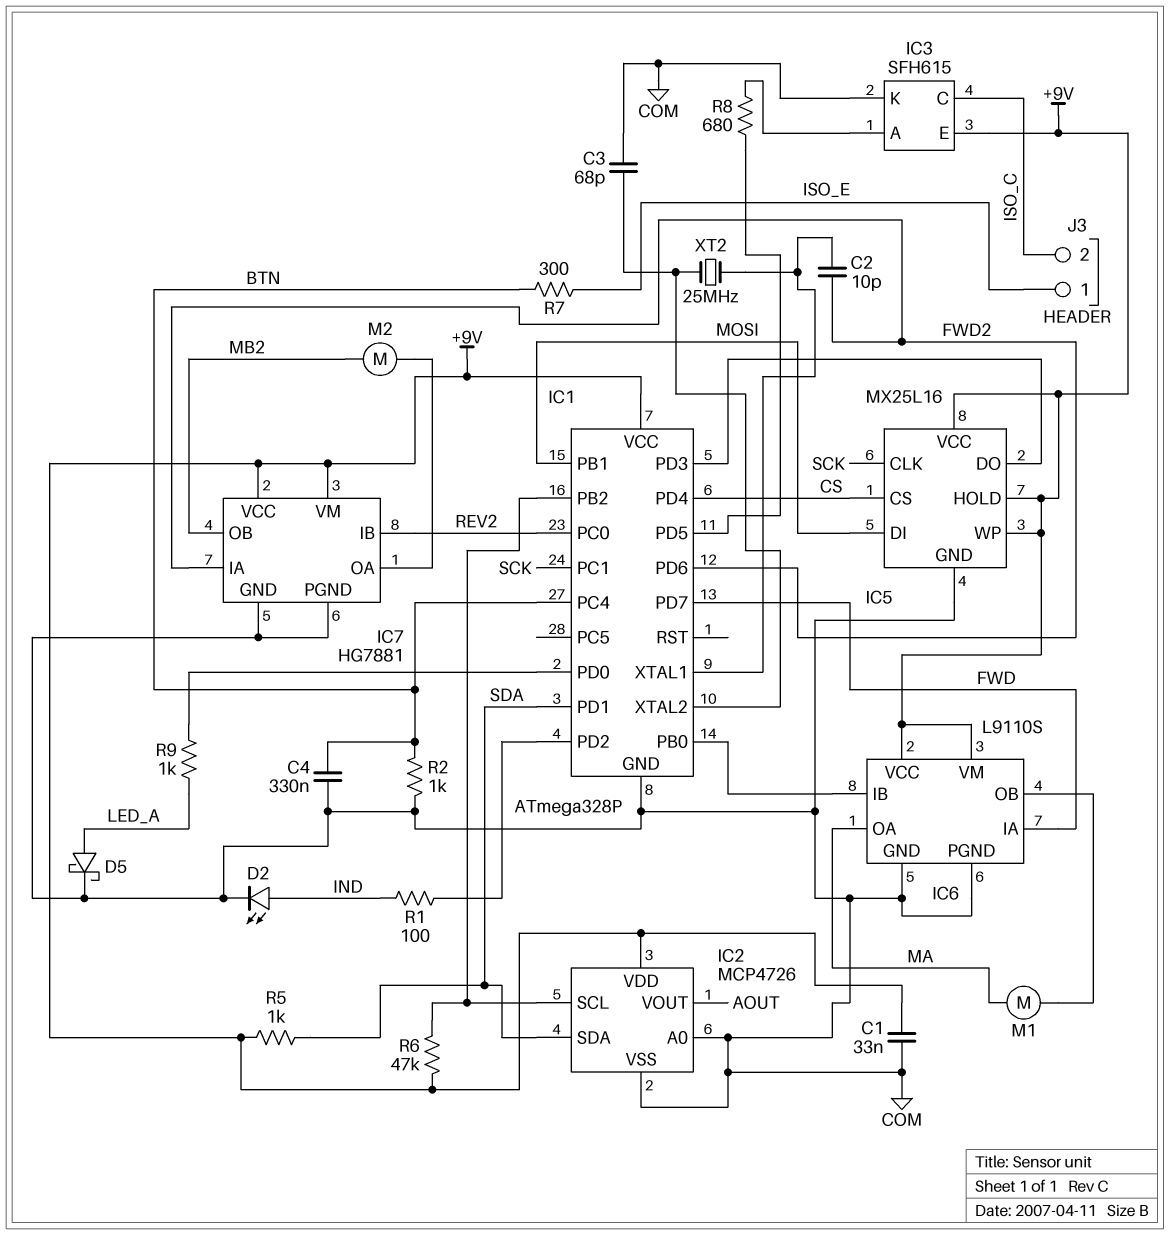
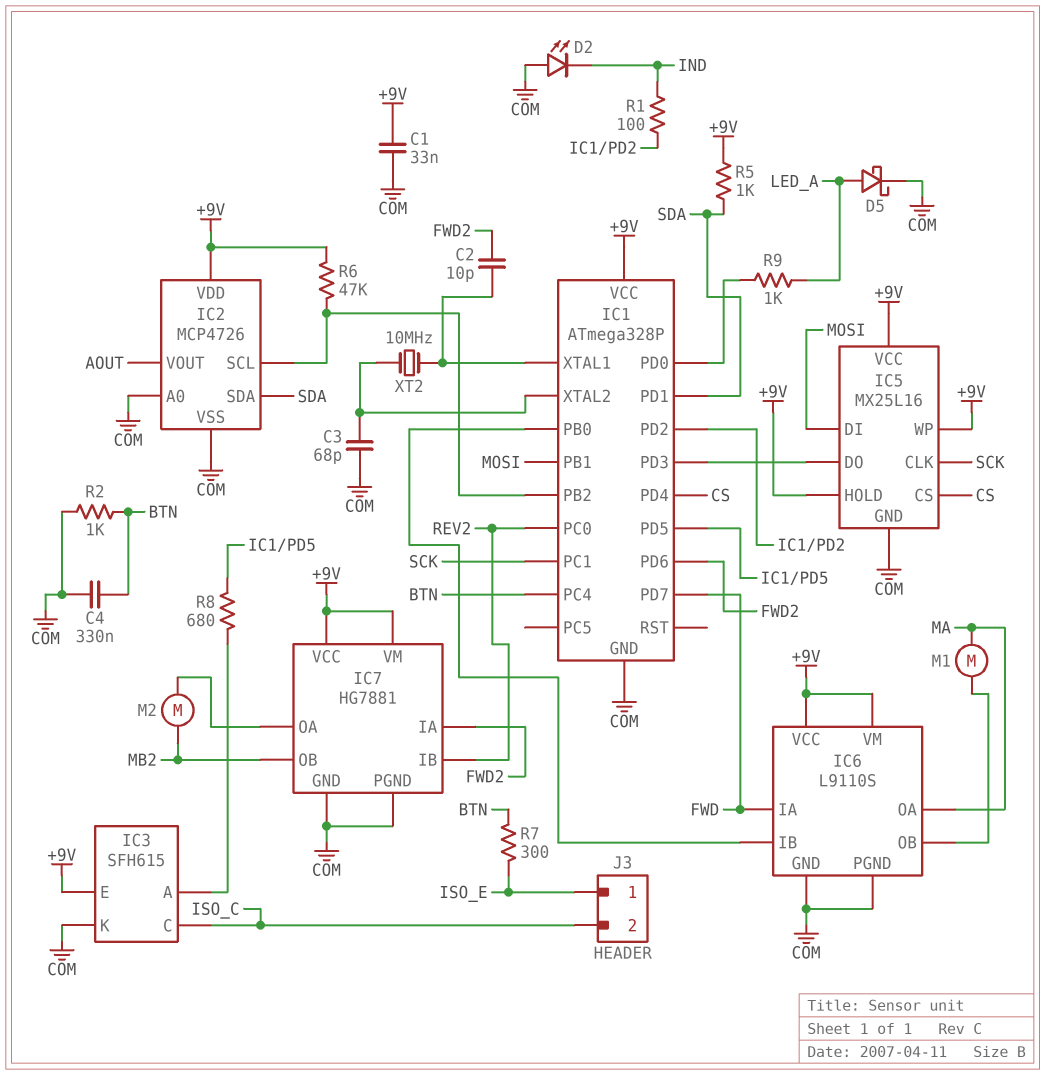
D2: LED (A IND, K COM) -> LED (A COM, K IND)
XT2: 25MHz (IC1/XTAL1, IC1/XTAL2) -> 10MHz (IC1/XTAL1, IC1/XTAL2)

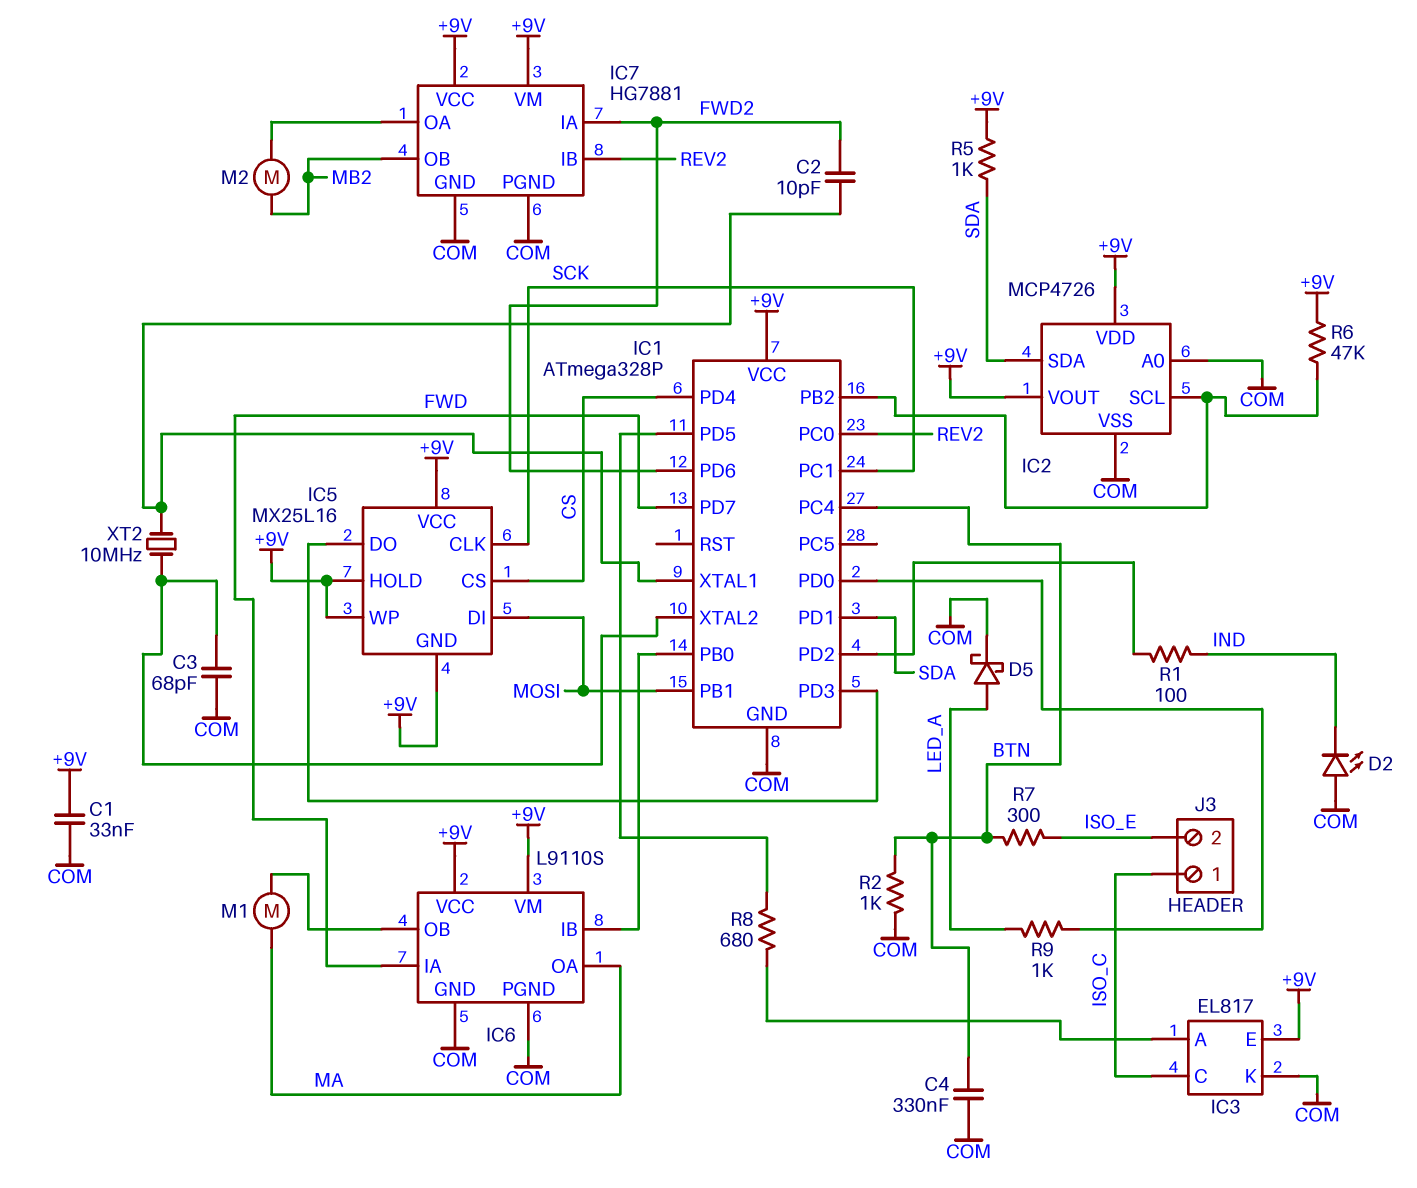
IC2 pin VOUT: AOUT -> +9V
IC3: SFH615 -> EL817
IC5 pin GND: COM -> +9V
J3 pin 1: ISO_E -> ISO_C
J3 pin 2: ISO_C -> ISO_E

